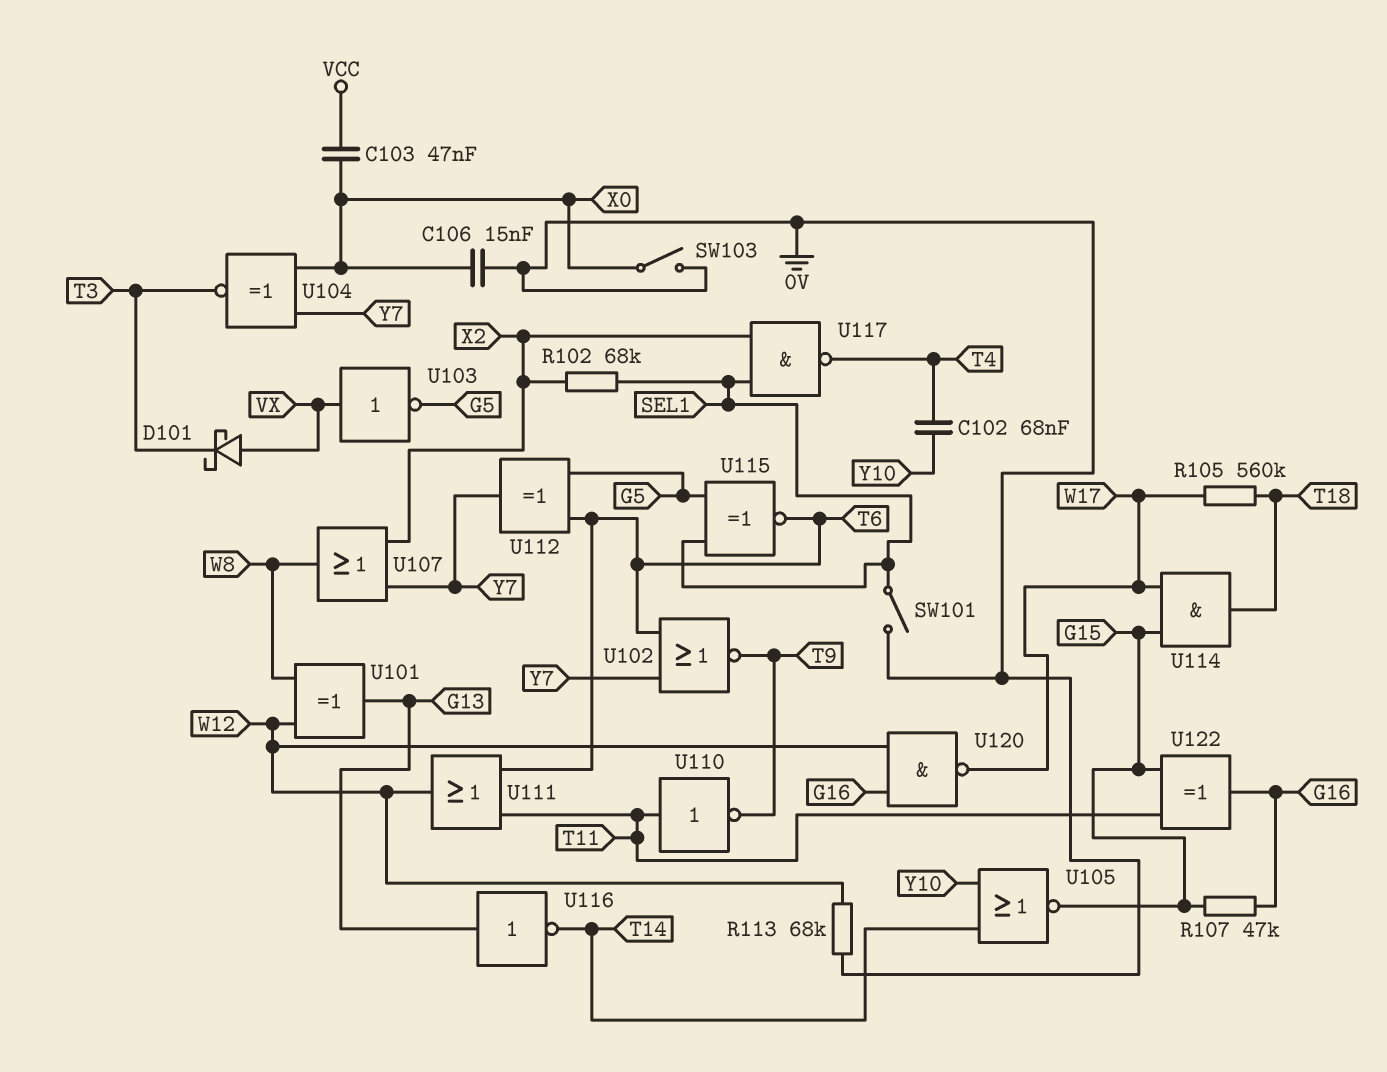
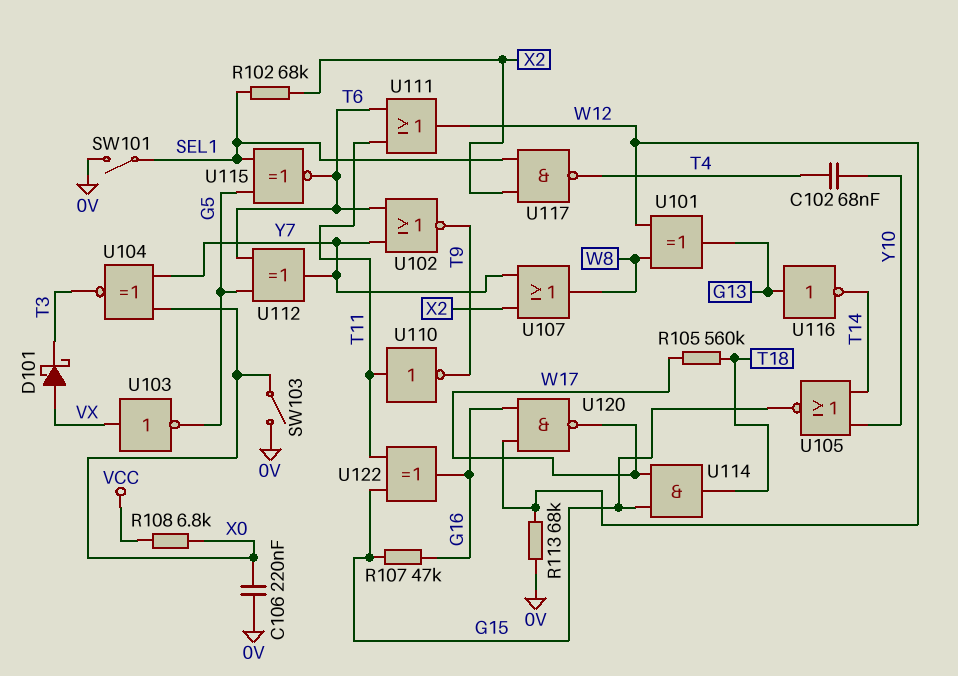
C103: 47nF (VCC, X0) -> none
C106: 15nF (0V, X0) -> 220nF (0V, X0)
R108: none -> 6.8k (VCC, X0)

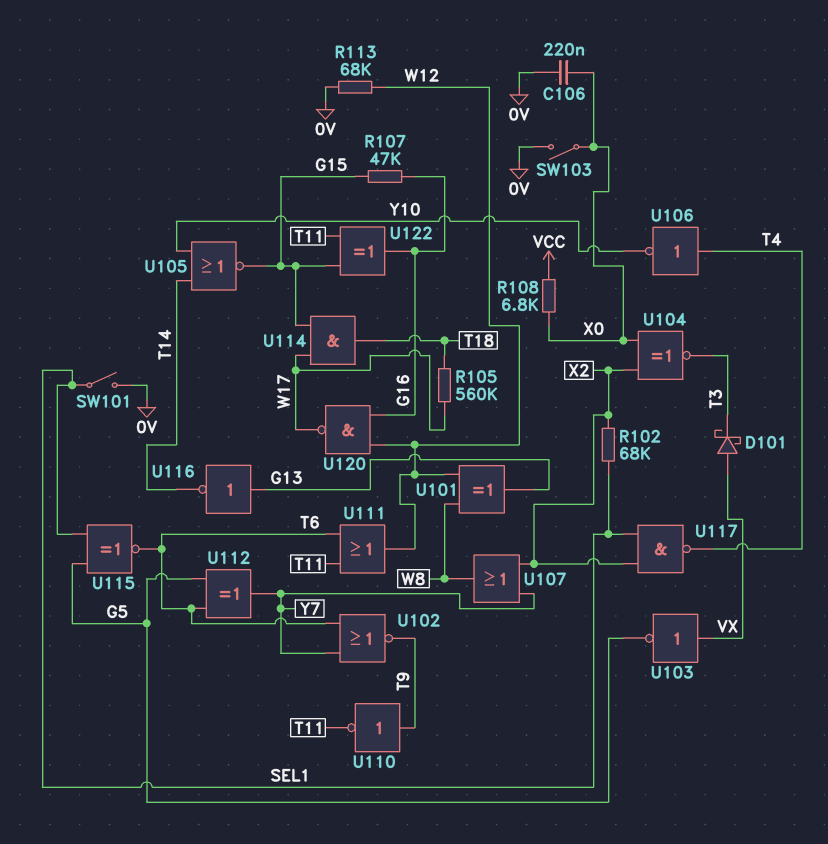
C102: 68nF (T4, Y10) -> none
U104: XNOR (in X0, in Y7, out T3) -> XNOR (in X0, in X2, out T3)
U106: none -> NOT (in T4, out Y10)
U110: NOT (in T11, out T9) -> NOT (in T9, out T11)

